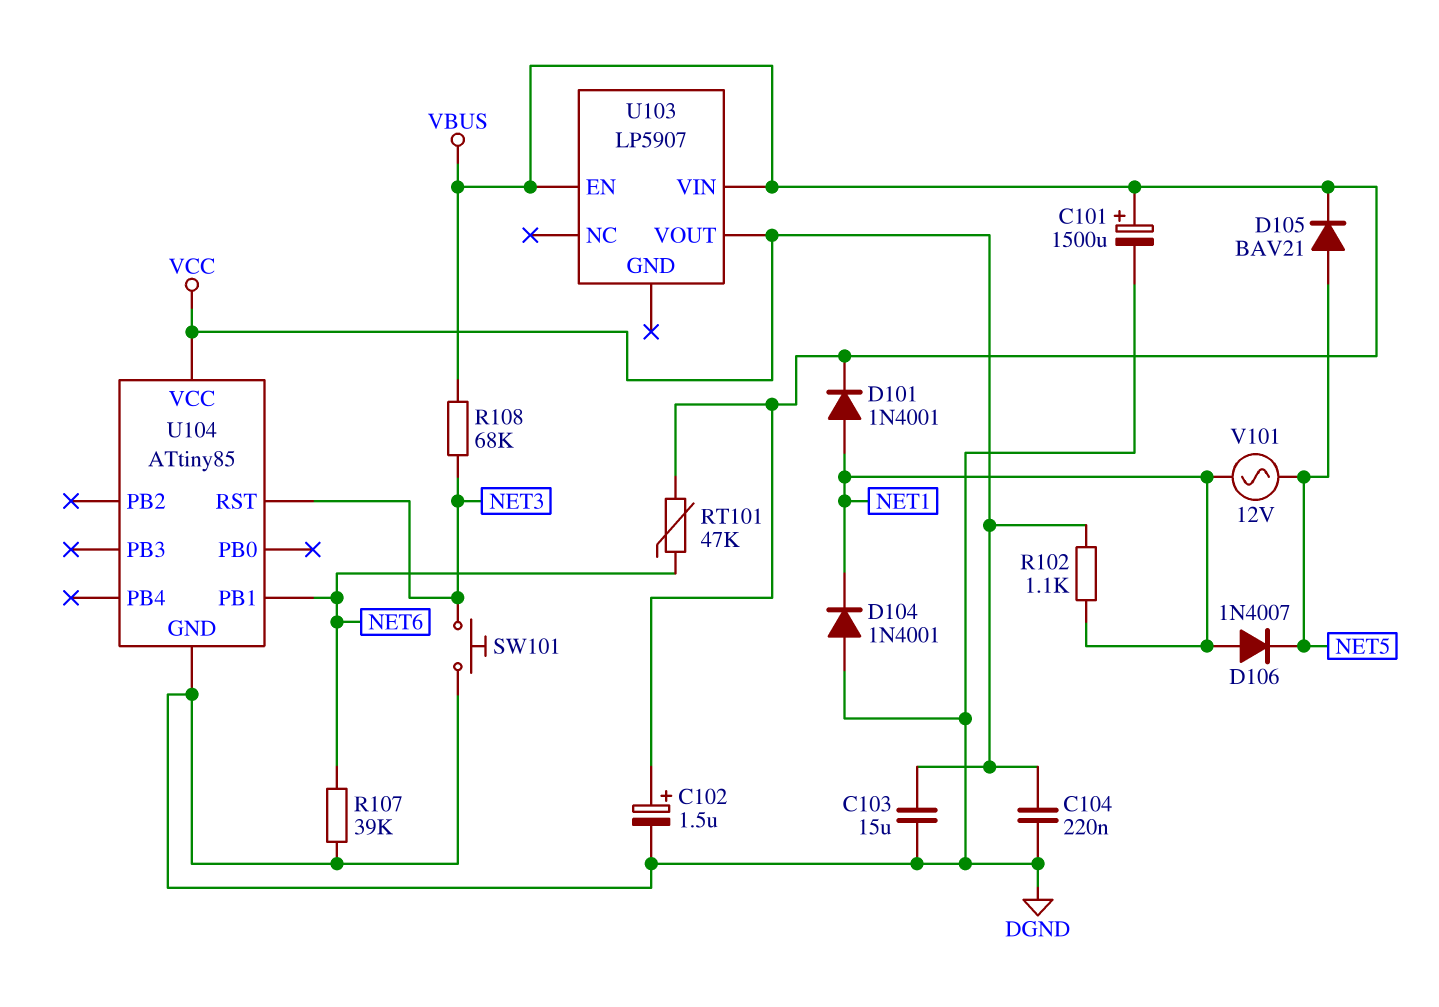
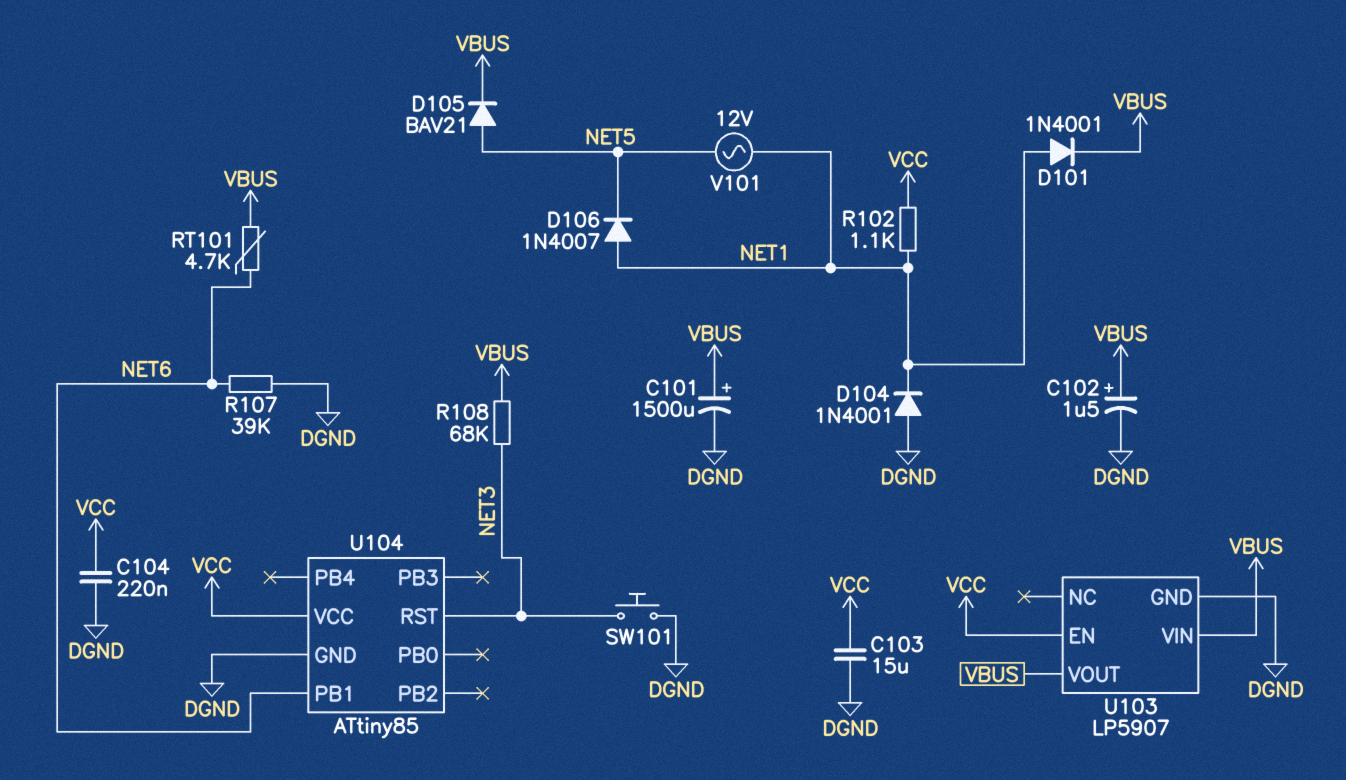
RT101: 47k (NET6, VBUS) -> 4.7k (NET6, VBUS)
U103 pin EN: VBUS -> VCC
U103 pin GND: none -> DGND
U103 pin VOUT: VCC -> VBUS

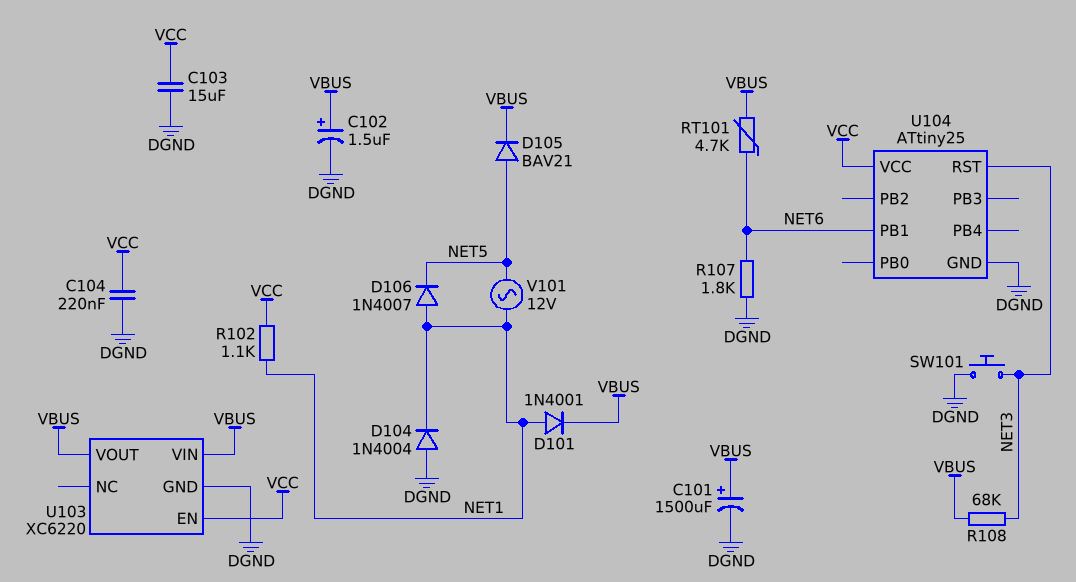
D104: diode 1N4001 (A DGND, K NET1) -> diode 1N4004 (A DGND, K NET1)
R107: 39k (DGND, NET6) -> 1.8k (DGND, NET6)
U103: LP5907 -> XC6220
U104: ATtiny85 -> ATtiny25

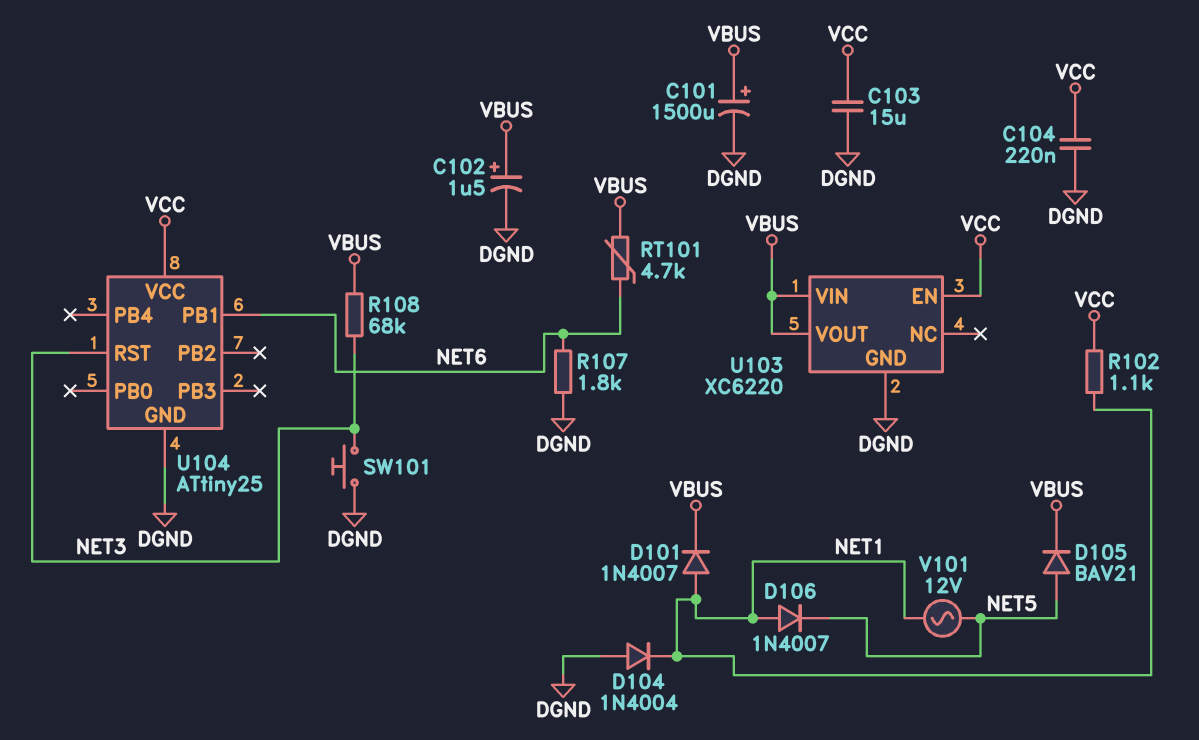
D101: diode 1N4001 (A NET1, K VBUS) -> diode 1N4007 (A NET1, K VBUS)

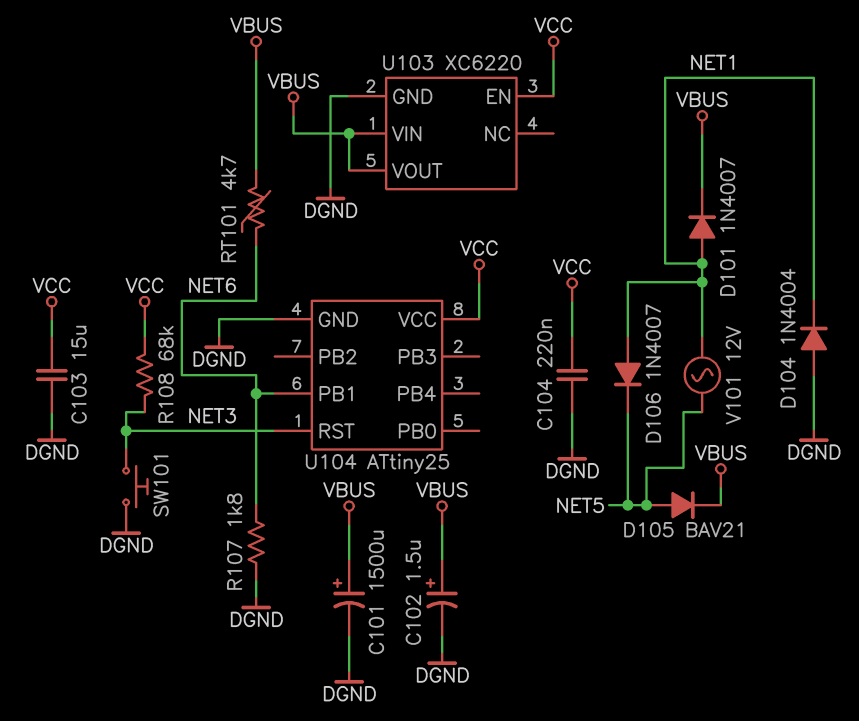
R102: 1.1k (NET1, VCC) -> none
R108: 68k (NET3, VBUS) -> 68k (NET3, VCC)

